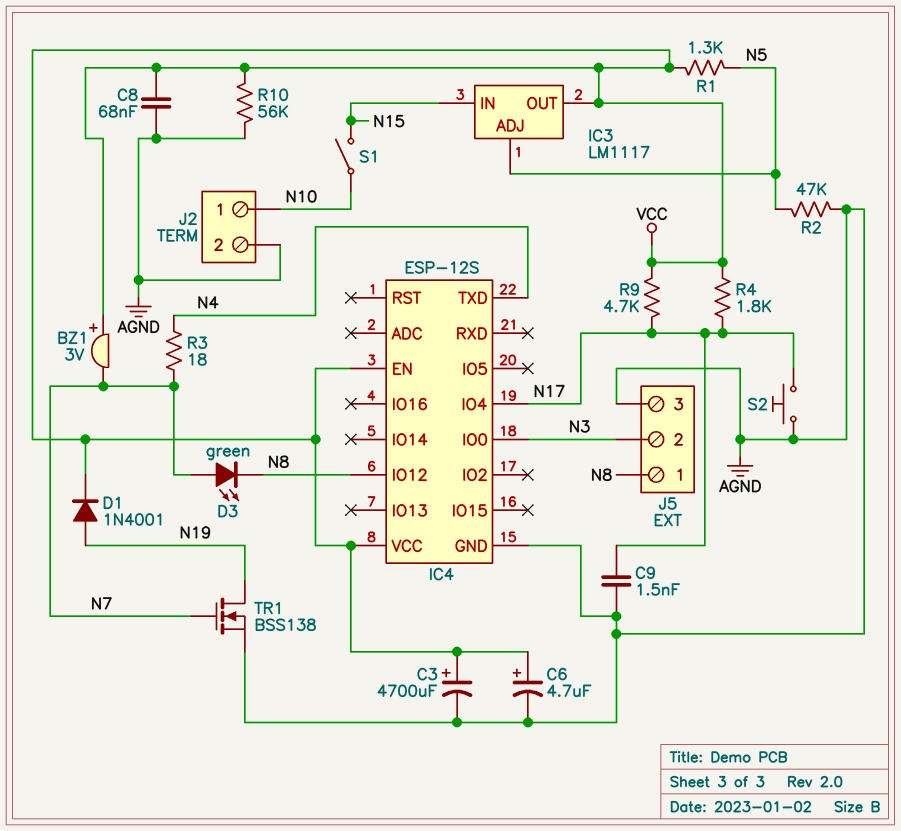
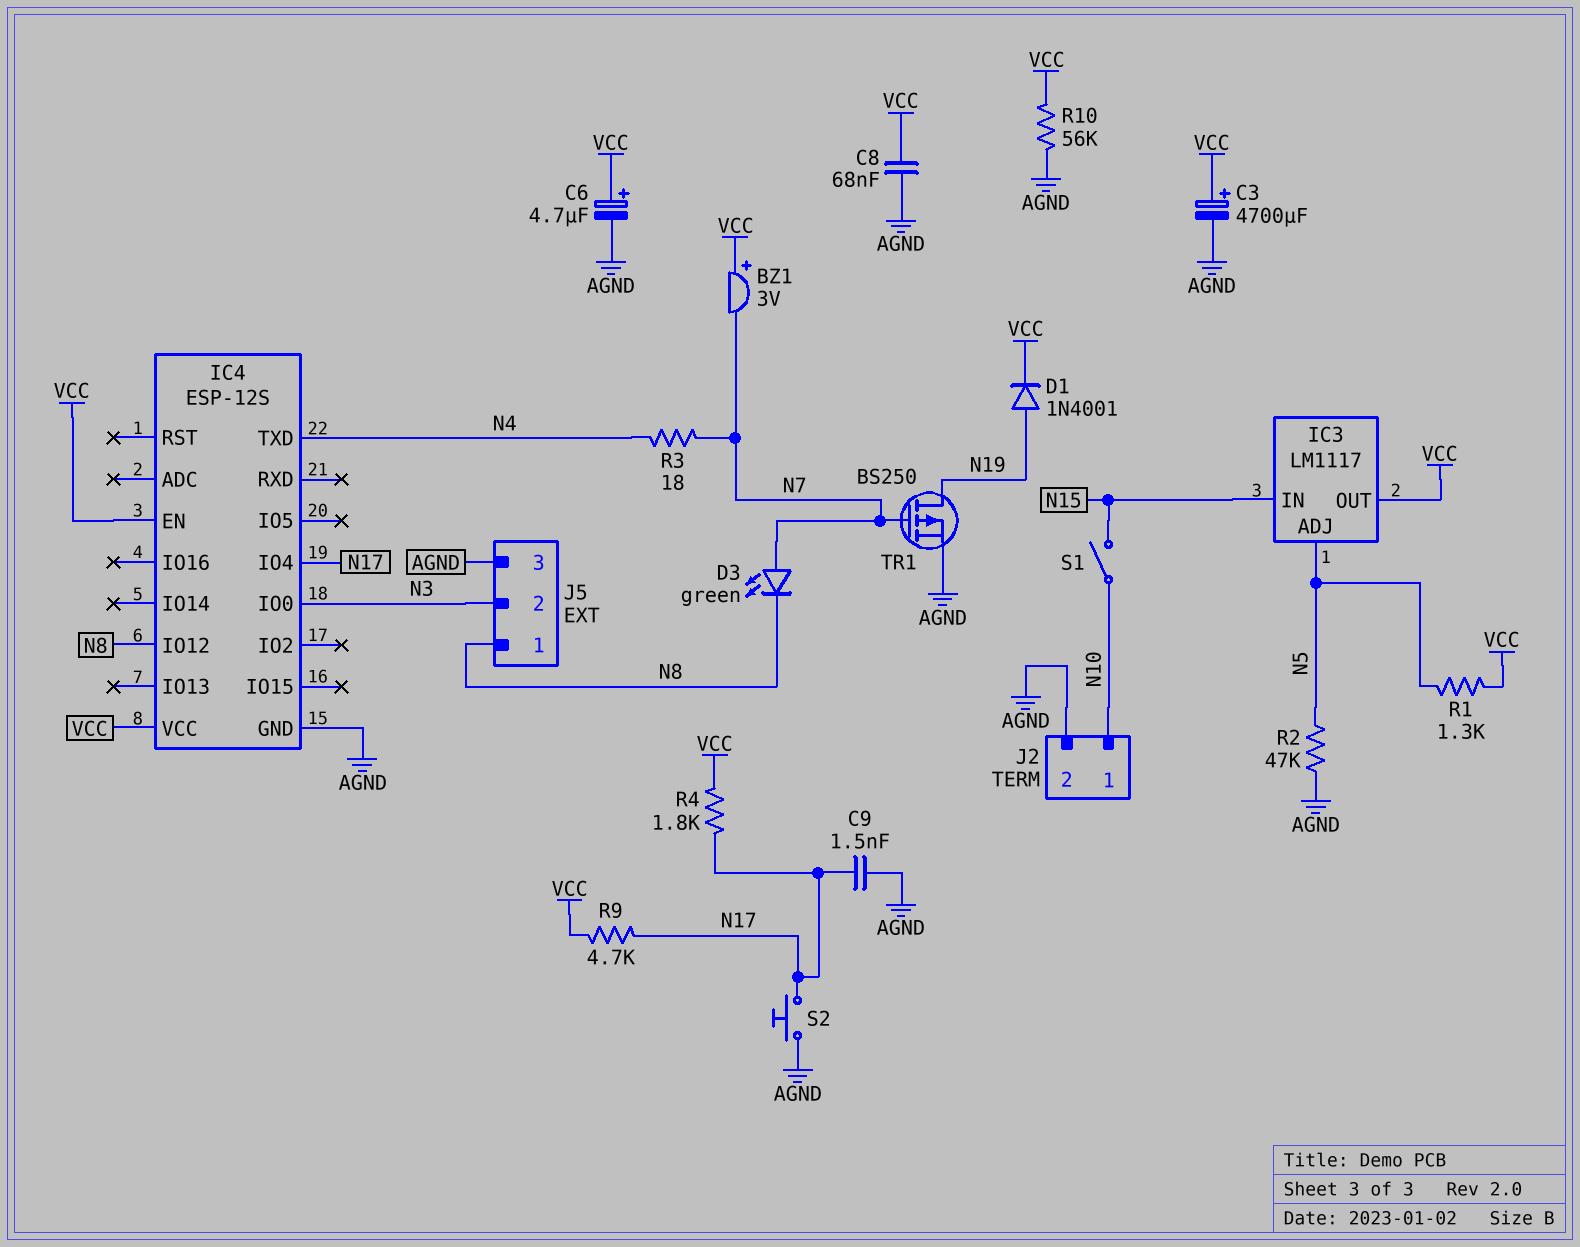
TR1: NMOS BSS138 (G N7, D N19, S AGND) -> PMOS BS250 (G N7, D N19, S AGND)

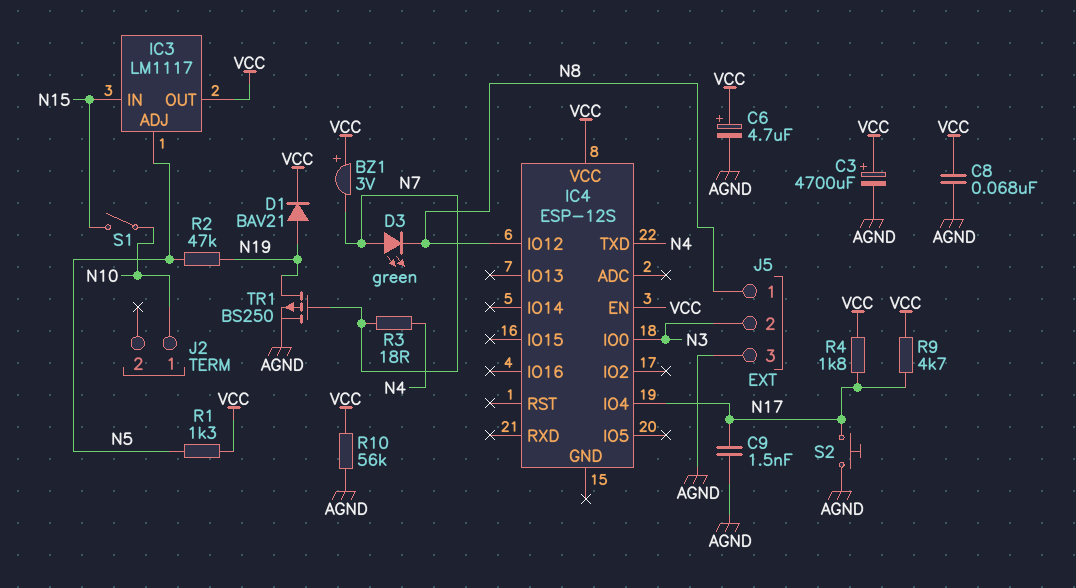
D1: diode 1N4001 (A N19, K VCC) -> diode BAV21 (A N19, K VCC)
IC4 pin GND: AGND -> none
J2 pin 2: AGND -> none
R2: 47k (AGND, N5) -> 47k (N5, N19)

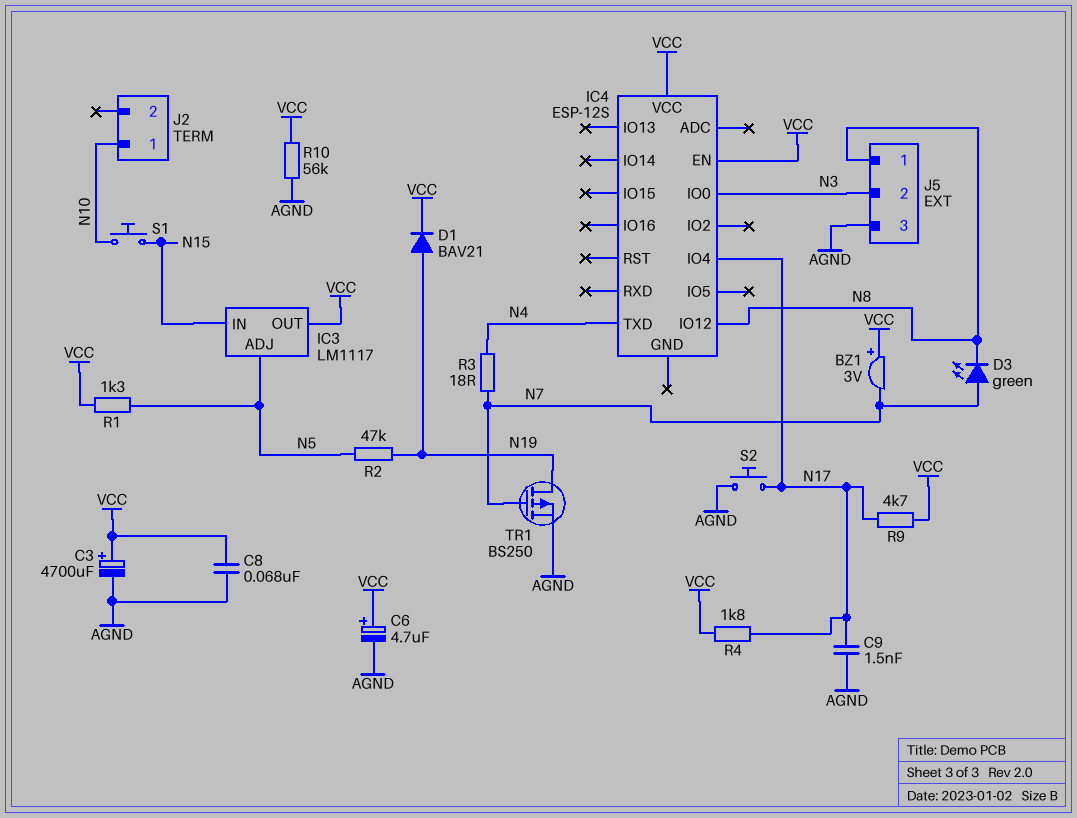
S1: switch (N10, N15) -> button (N10, N15)

